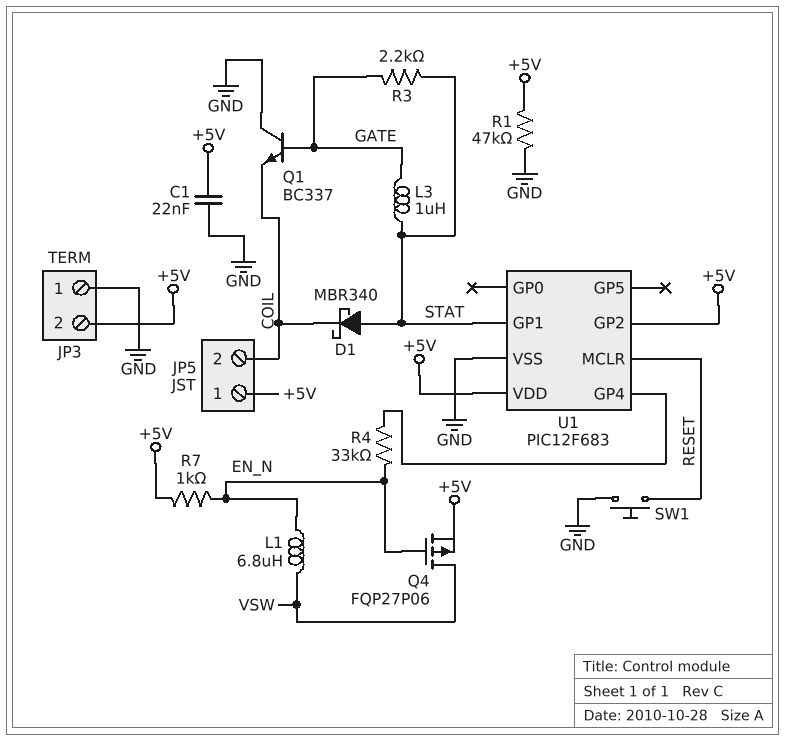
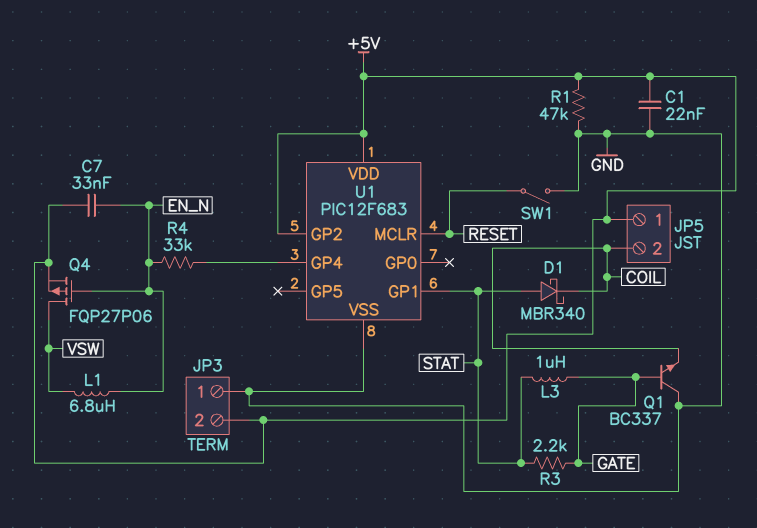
C7: none -> 33nF (+5V, EN_N)
R7: 1k (+5V, EN_N) -> none
SW1: button (GND, RESET) -> switch (GND, RESET)

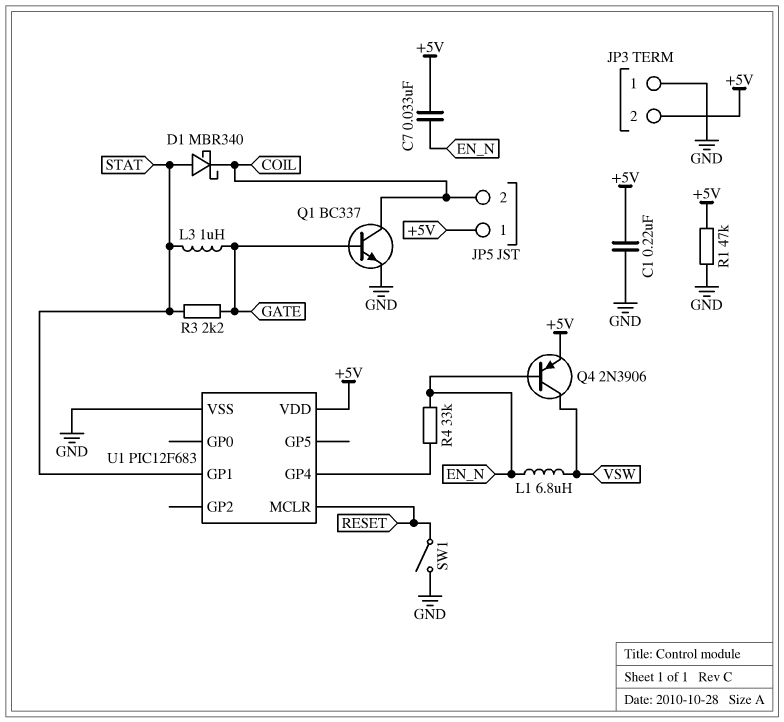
C1: 22nF (+5V, GND) -> 220nF (+5V, GND)
Q1: NPN BC337 (B GATE, C GND, E COIL) -> NPN BC337 (B GATE, C COIL, E GND)
Q4: PMOS FQP27P06 (G EN_N, D VSW, S +5V) -> PNP 2N3906 (B EN_N, C VSW, E +5V)
U1 pin GP2: +5V -> none

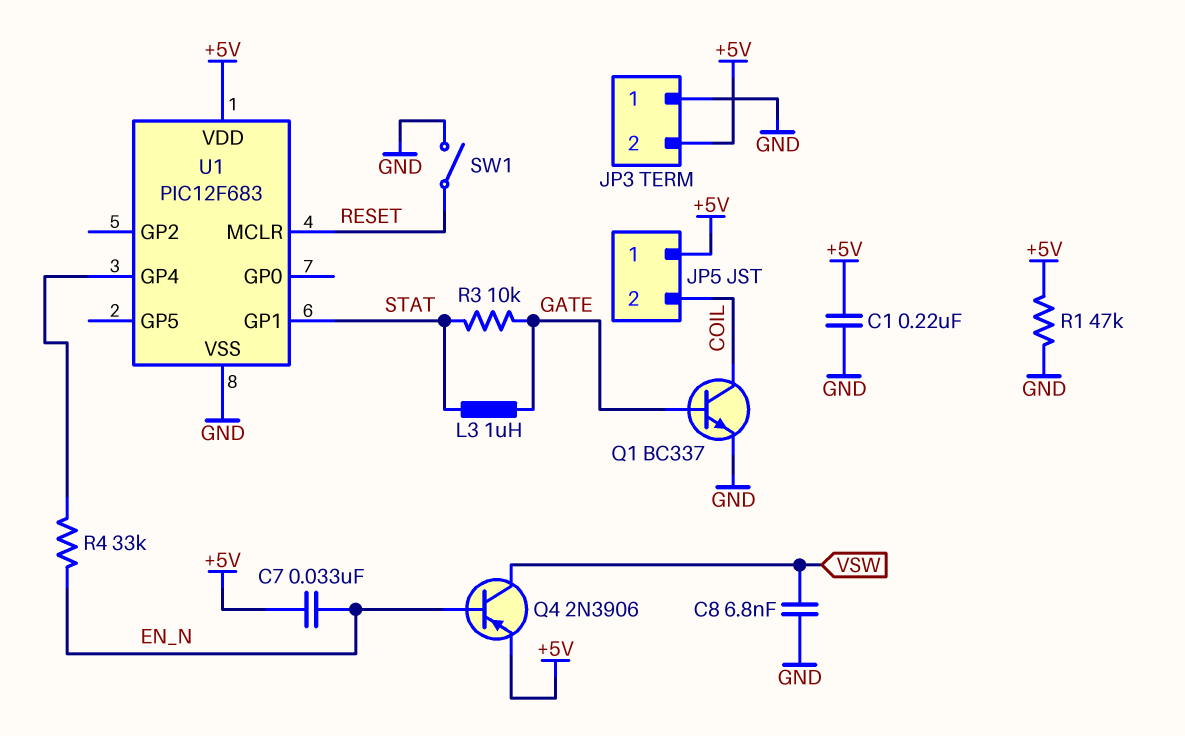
C8: none -> 6.8nF (GND, VSW)
D1: schottky MBR340 (A STAT, K COIL) -> none
L1: 6.8uH (EN_N, VSW) -> none
R3: 2.2k (GATE, STAT) -> 10k (GATE, STAT)

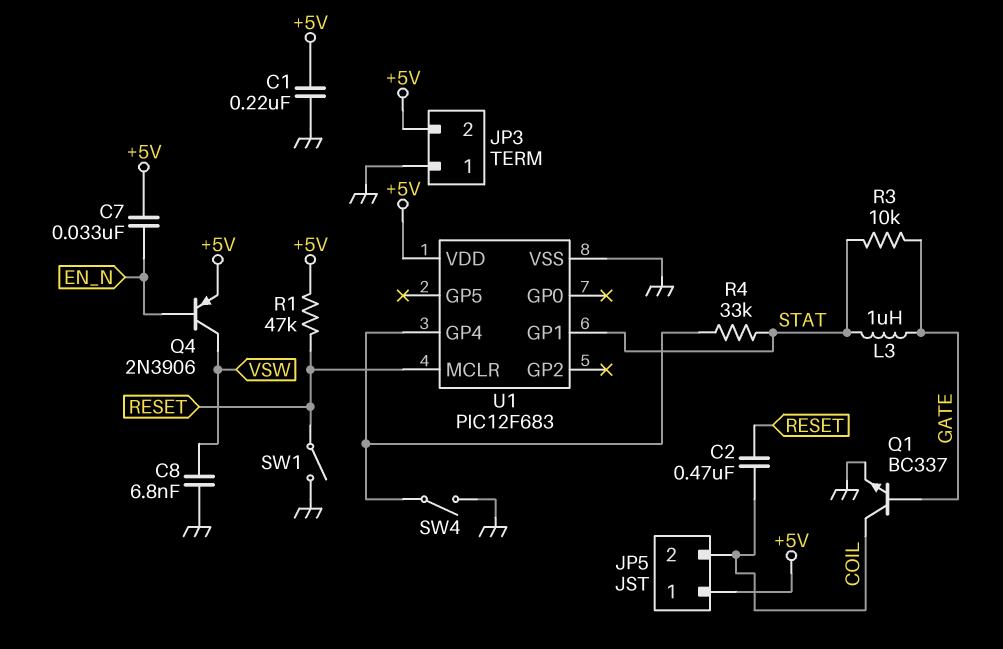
C2: none -> 470nF (COIL, RESET)
R1: 47k (+5V, GND) -> 47k (+5V, RESET)
R4: 33k (EN_N, U1/GP4) -> 33k (STAT, U1/GP4)
SW4: none -> switch (GND, U1/GP4)

